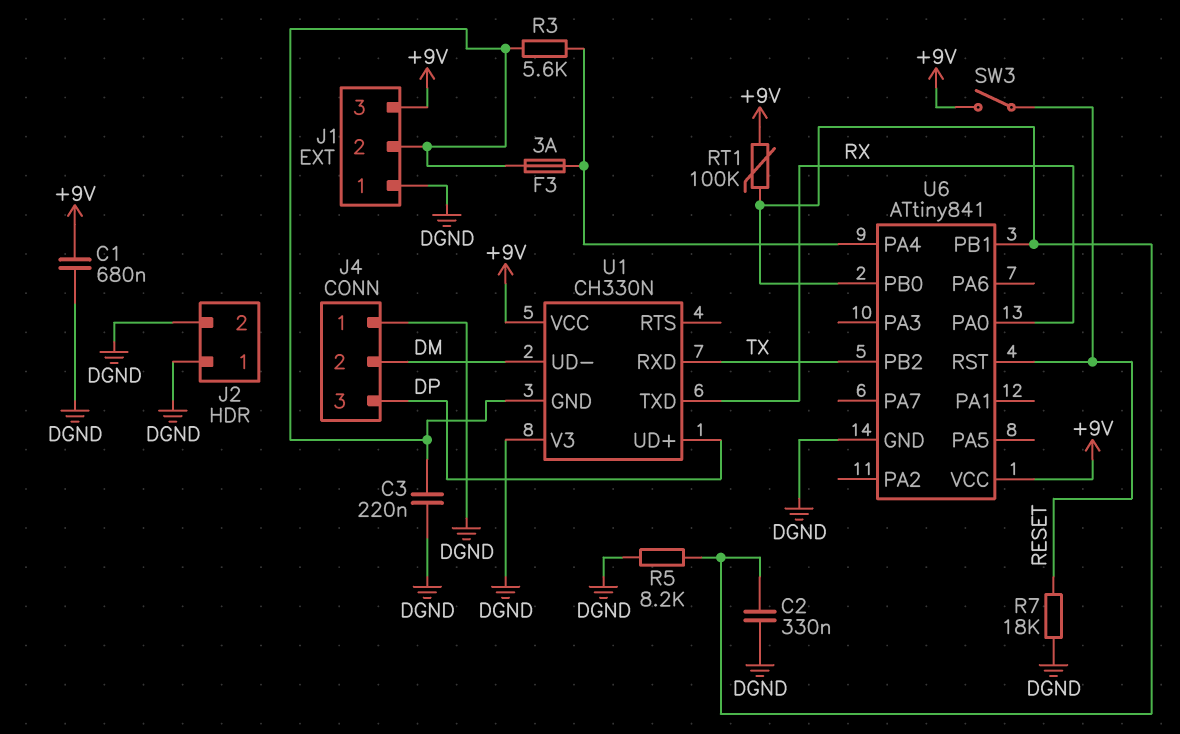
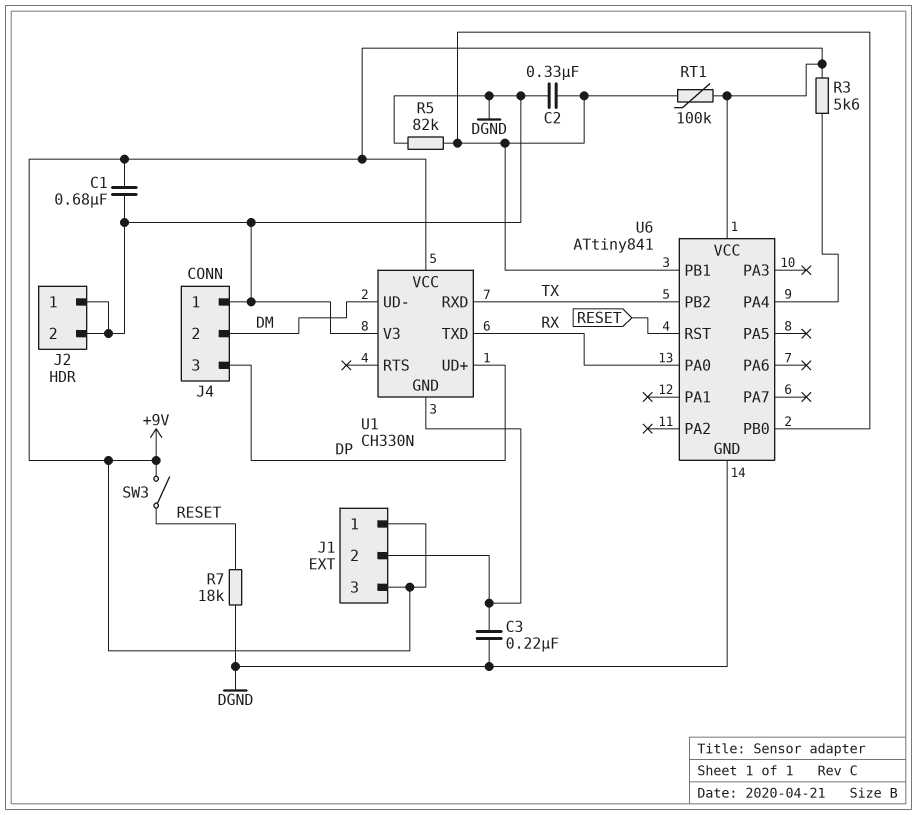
F3: 3A (J1/2, U6/PA4) -> none
J1 pin 1: DGND -> +9V
R3: 5.6k (J1/2, U6/PA4) -> 5.6k (+9V, U6/PA4)
R5: 8.2k (DGND, U6/PB0) -> 82k (DGND, U6/PB0)

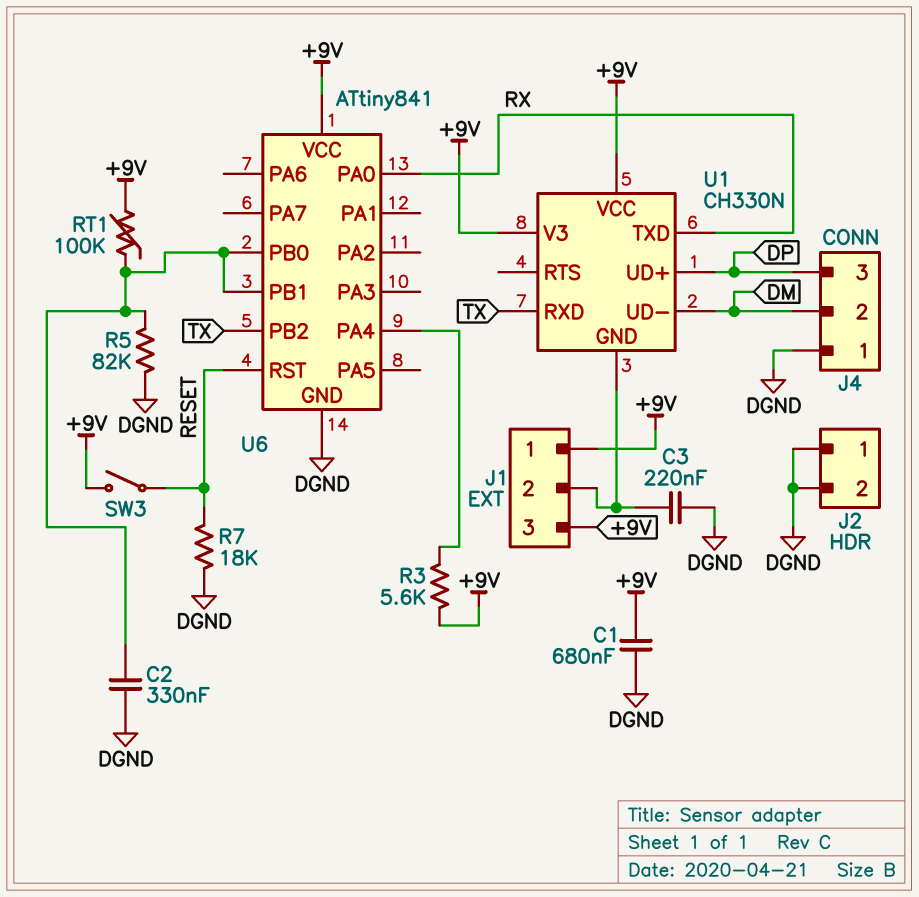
U1 pin V3: DGND -> +9V

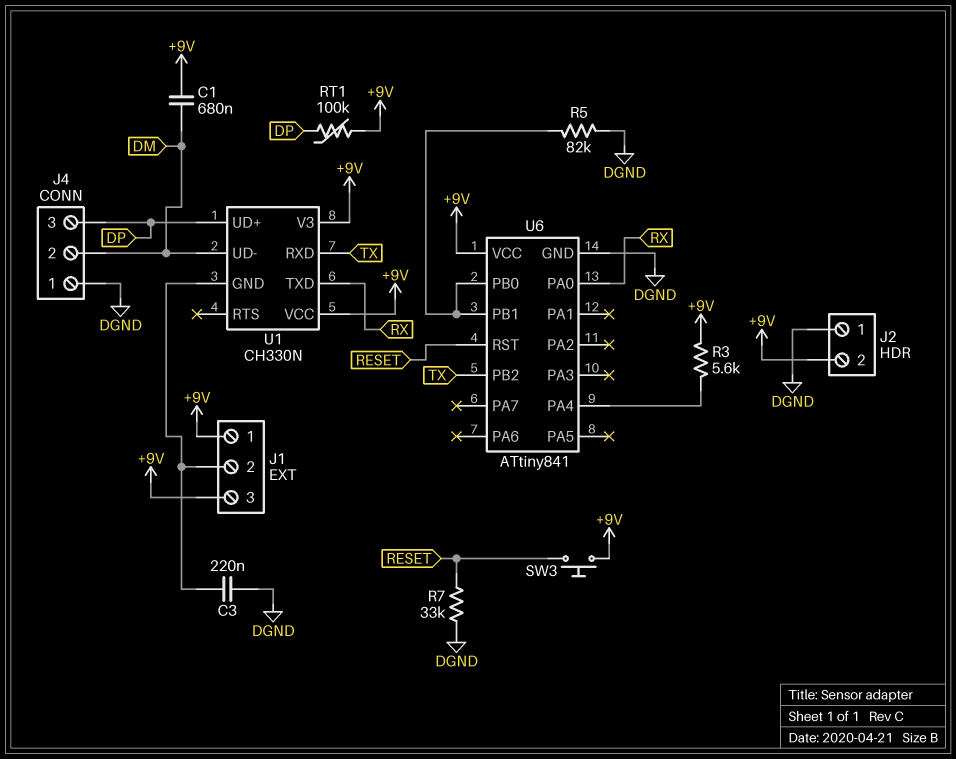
C1: 680nF (+9V, DGND) -> 680nF (+9V, DM)
C2: 330nF (DGND, U6/PB0) -> none
J2 pin 2: DGND -> +9V
R7: 18k (DGND, RESET) -> 33k (DGND, RESET)
RT1: 100k (+9V, U6/PB0) -> 100k (+9V, DP)
SW3: switch (+9V, RESET) -> button (+9V, RESET)

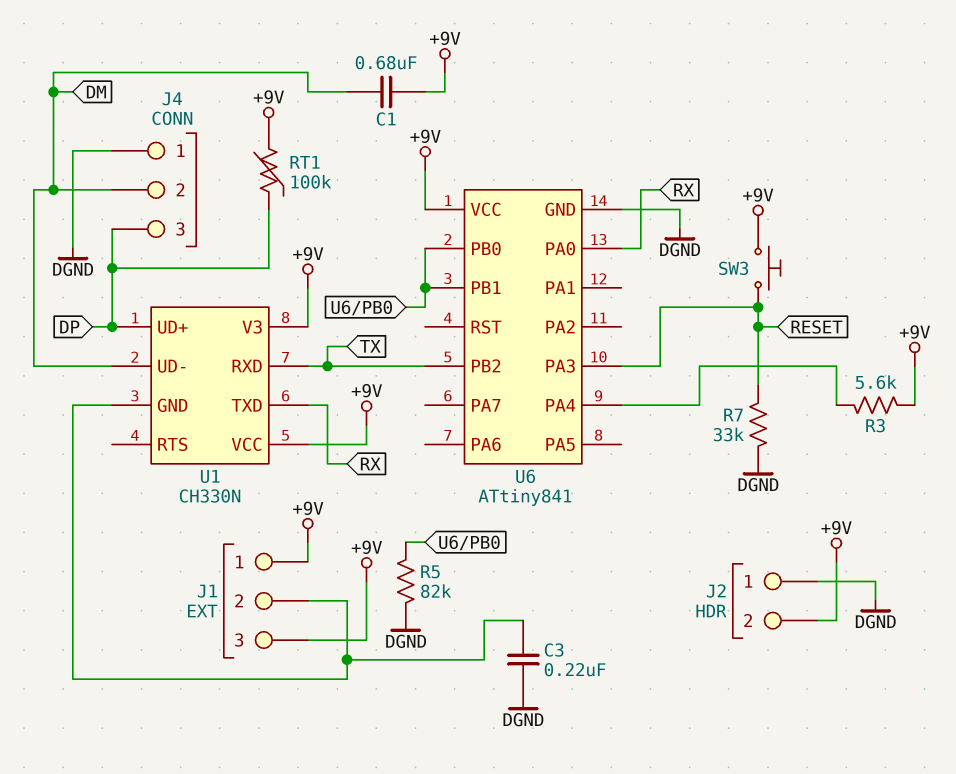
U6 pin PA3: none -> RESET
U6 pin RST: RESET -> none

